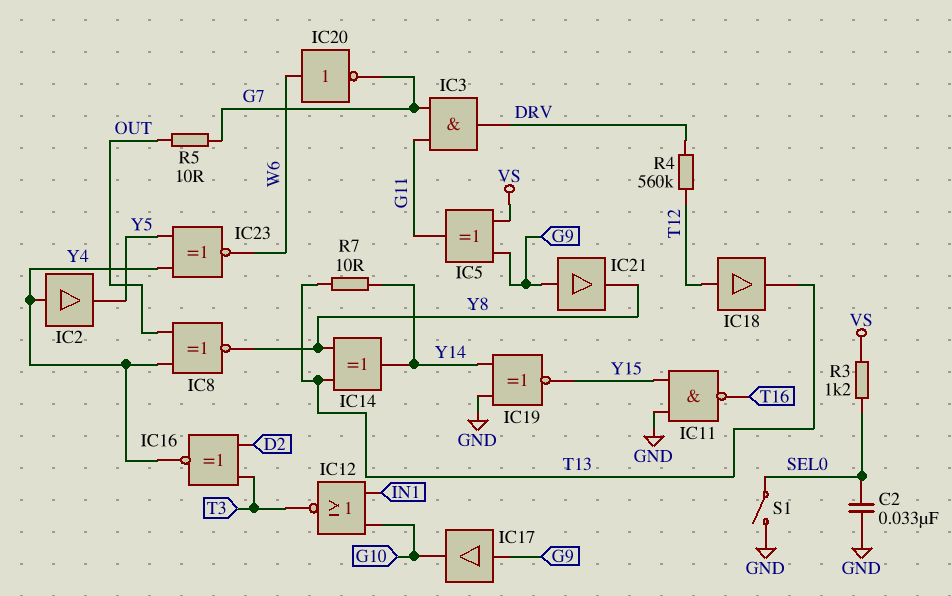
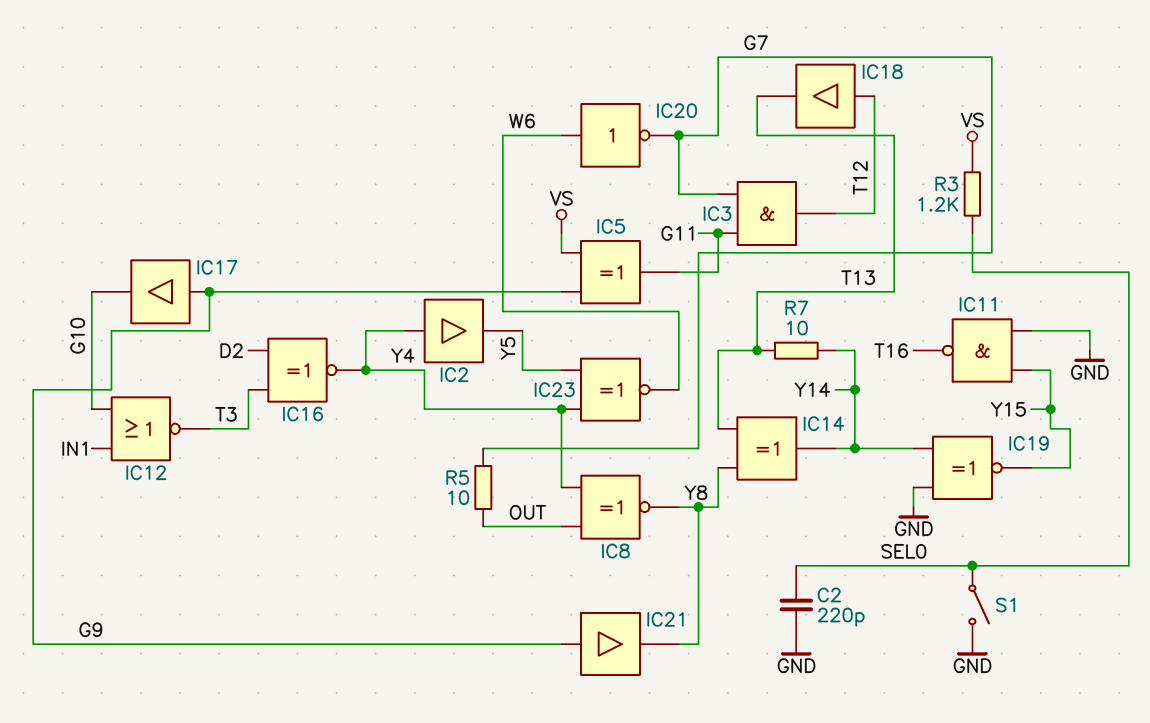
C2: 33nF (GND, SEL0) -> 220pF (GND, SEL0)
IC3: AND (in G7, in G11, out DRV) -> AND (in G7, in G11, out T12)
R4: 560k (DRV, T12) -> none

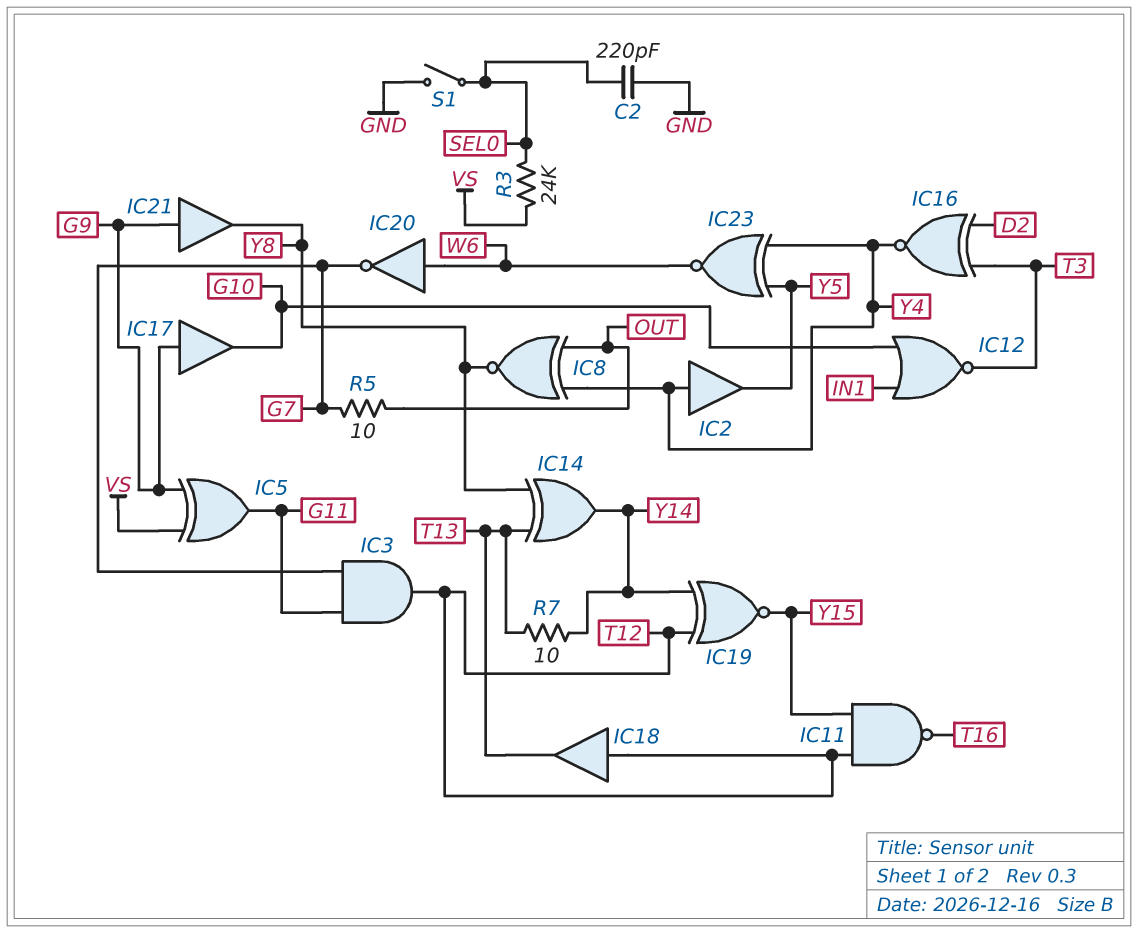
IC11: NAND (in GND, in Y15, out T16) -> NAND (in T12, in Y15, out T16)
IC19: XNOR (in GND, in Y14, out Y15) -> XNOR (in T12, in Y14, out Y15)
R3: 1.2k (SEL0, VS) -> 24k (SEL0, VS)

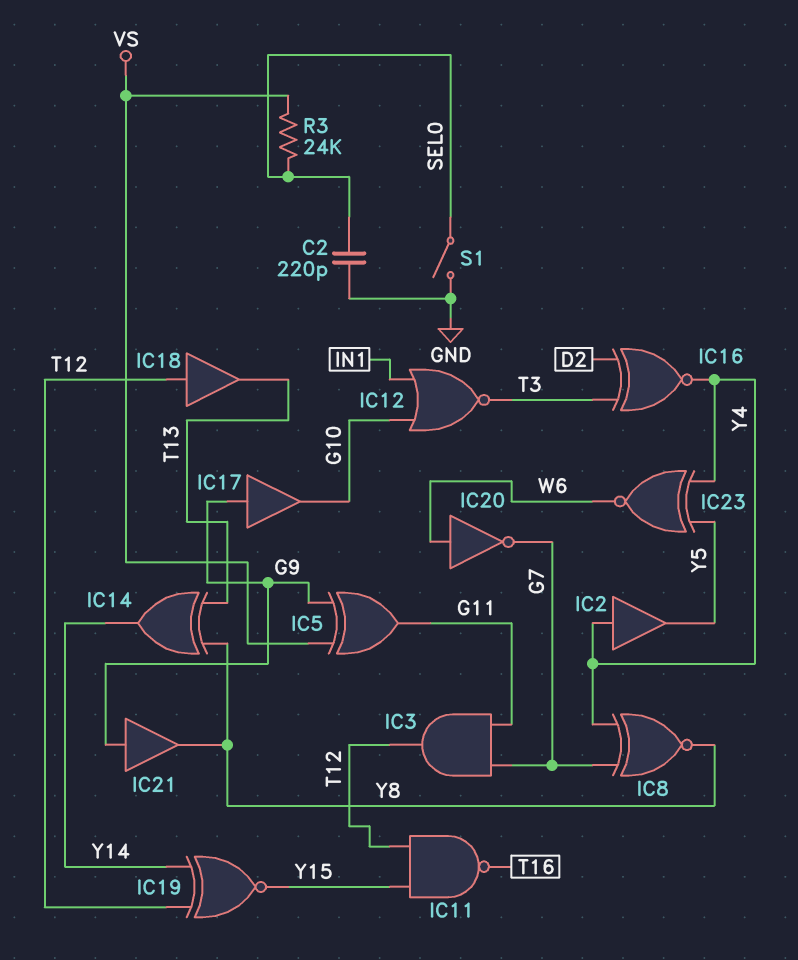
IC8: XNOR (in OUT, in Y4, out Y8) -> XNOR (in G7, in Y4, out Y8)
R5: 10 (G7, OUT) -> none
R7: 10 (T13, Y14) -> none

